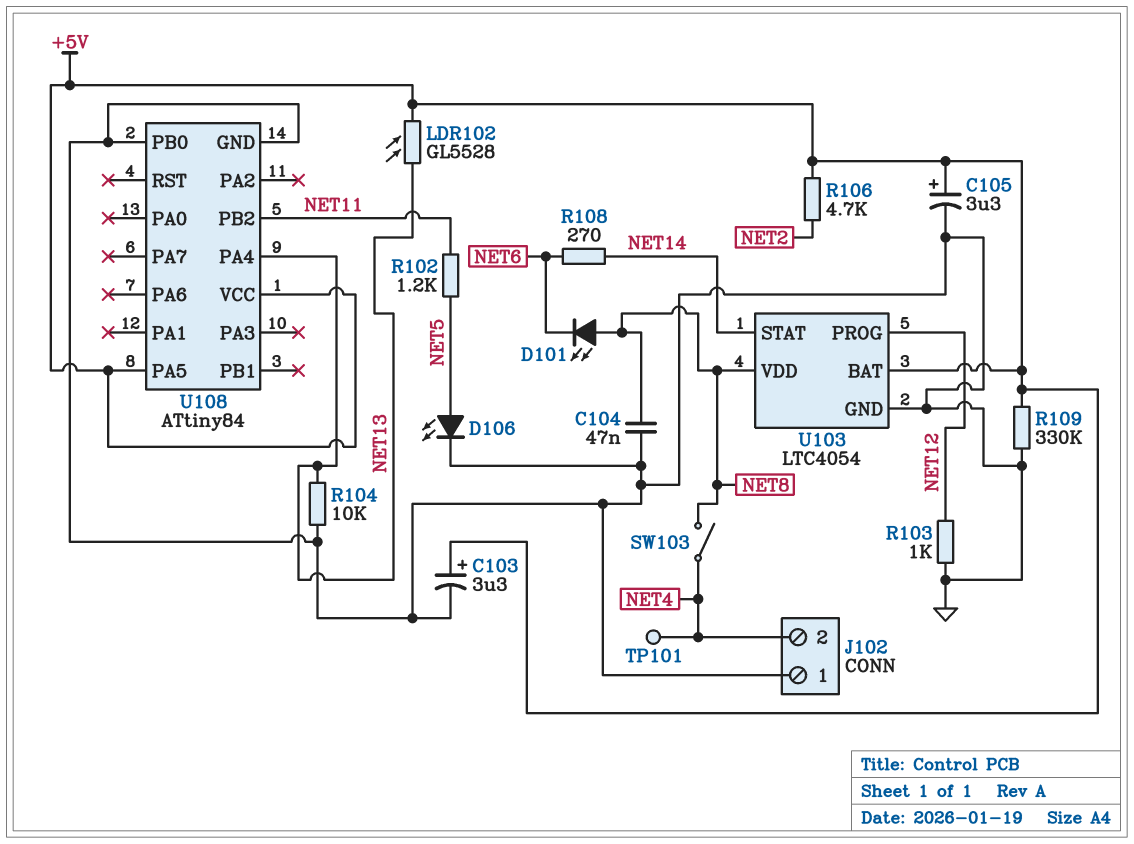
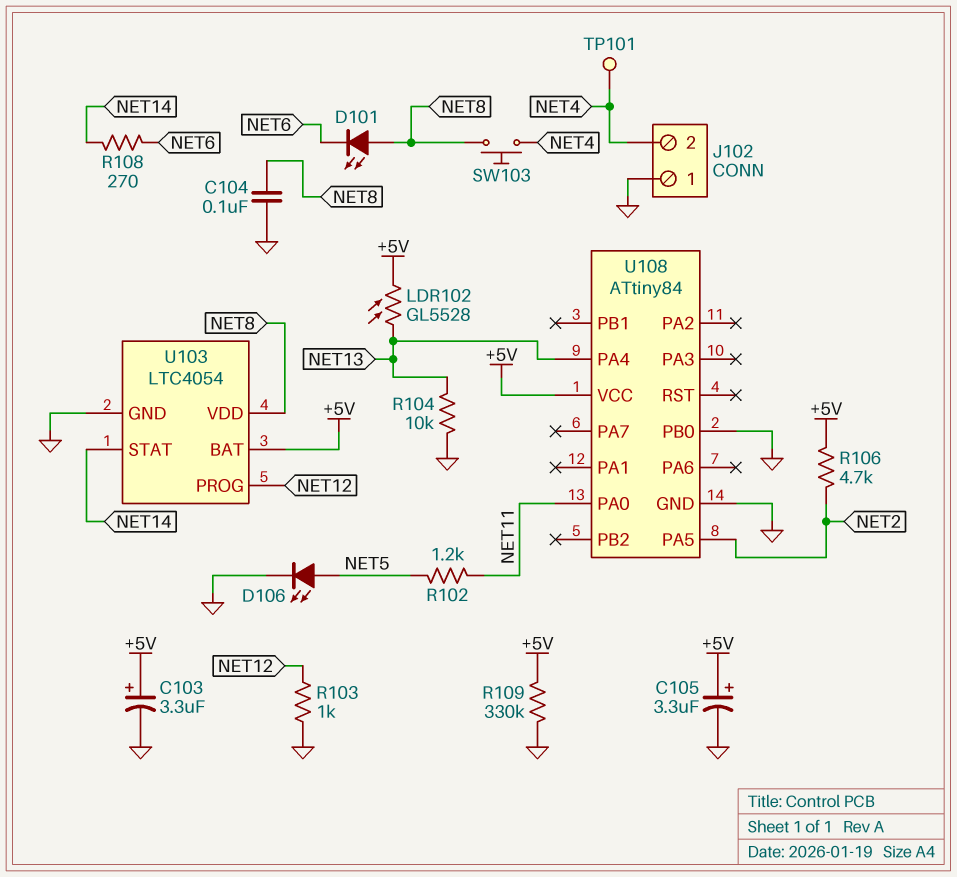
C104: 47nF (GND, NET8) -> 100nF (GND, NET8)
SW103: switch (NET4, NET8) -> button (NET4, NET8)
U108 pin PA0: none -> NET11
U108 pin PA5: +5V -> NET2
U108 pin PB2: NET11 -> none

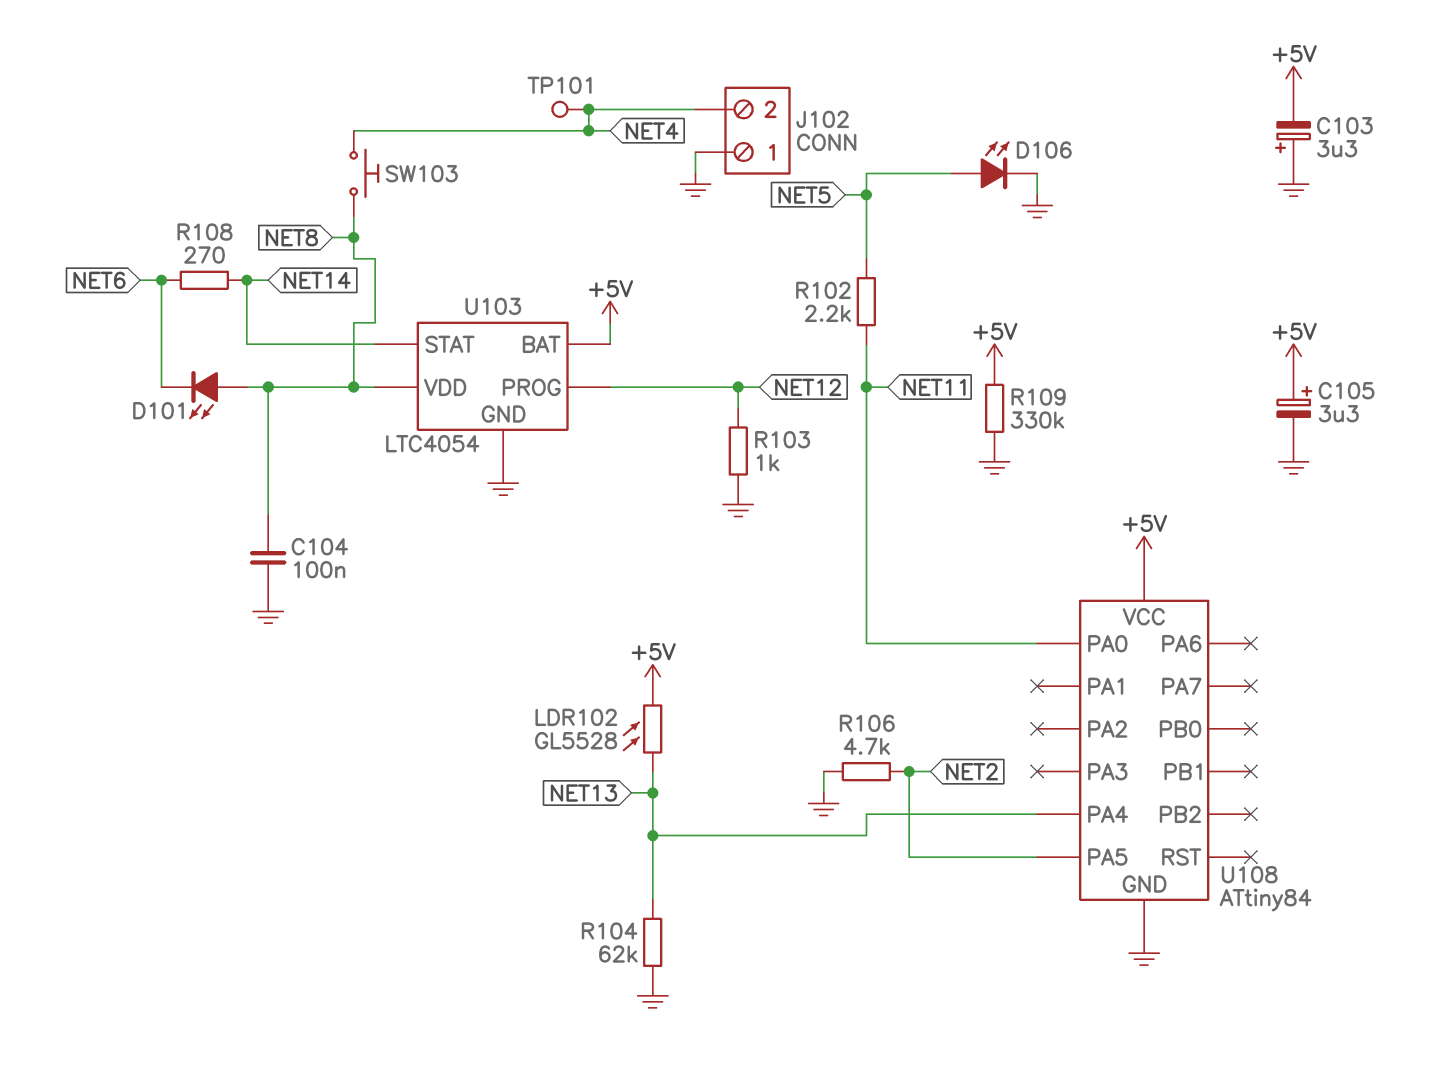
C103: 3.3uF (plus +5V, minus GND) -> 3.3uF (plus GND, minus +5V)
R102: 1.2k (NET5, NET11) -> 2.2k (NET5, NET11)
R104: 10k (GND, NET13) -> 62k (GND, NET13)
R106: 4.7k (+5V, NET2) -> 4.7k (GND, NET2)
U108 pin PB0: GND -> none

